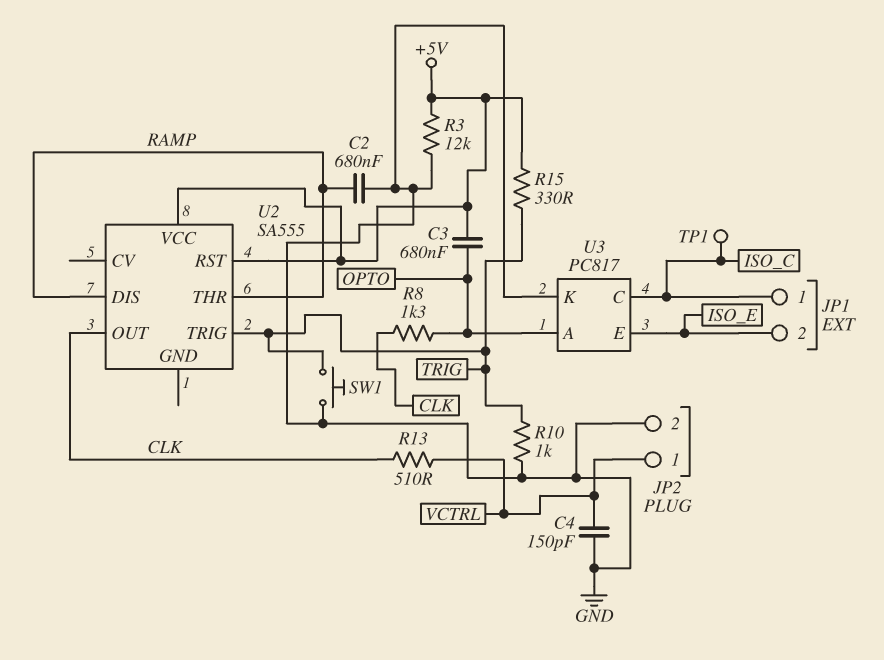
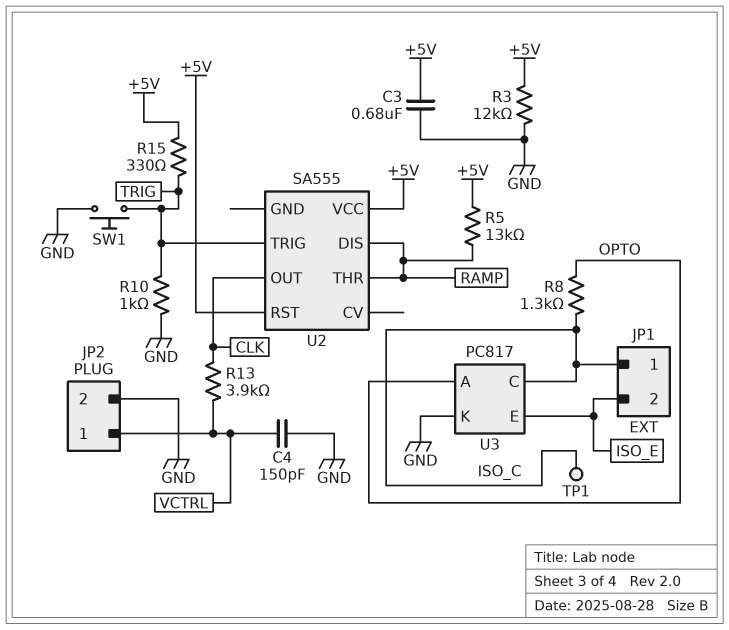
C2: 680nF (GND, RAMP) -> none
C3: 680nF (+5V, OPTO) -> 680nF (+5V, GND)
R5: none -> 13k (+5V, RAMP)
R8: 1.3k (CLK, OPTO) -> 1.3k (ISO_C, OPTO)
R13: 510 (CLK, VCTRL) -> 3.9k (CLK, VCTRL)

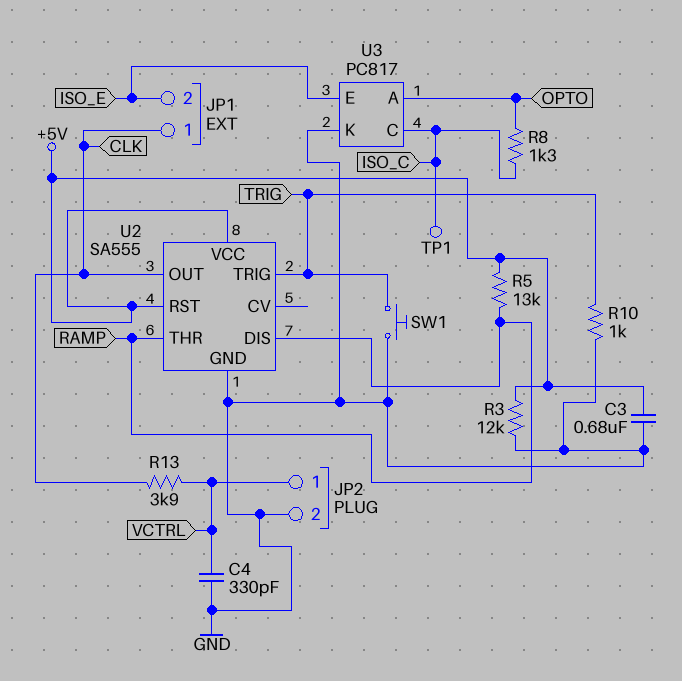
C4: 150pF (GND, VCTRL) -> 330pF (GND, VCTRL)
JP1 pin 1: ISO_C -> CLK
R15: 330 (+5V, TRIG) -> none
U2 pin GND: none -> GND

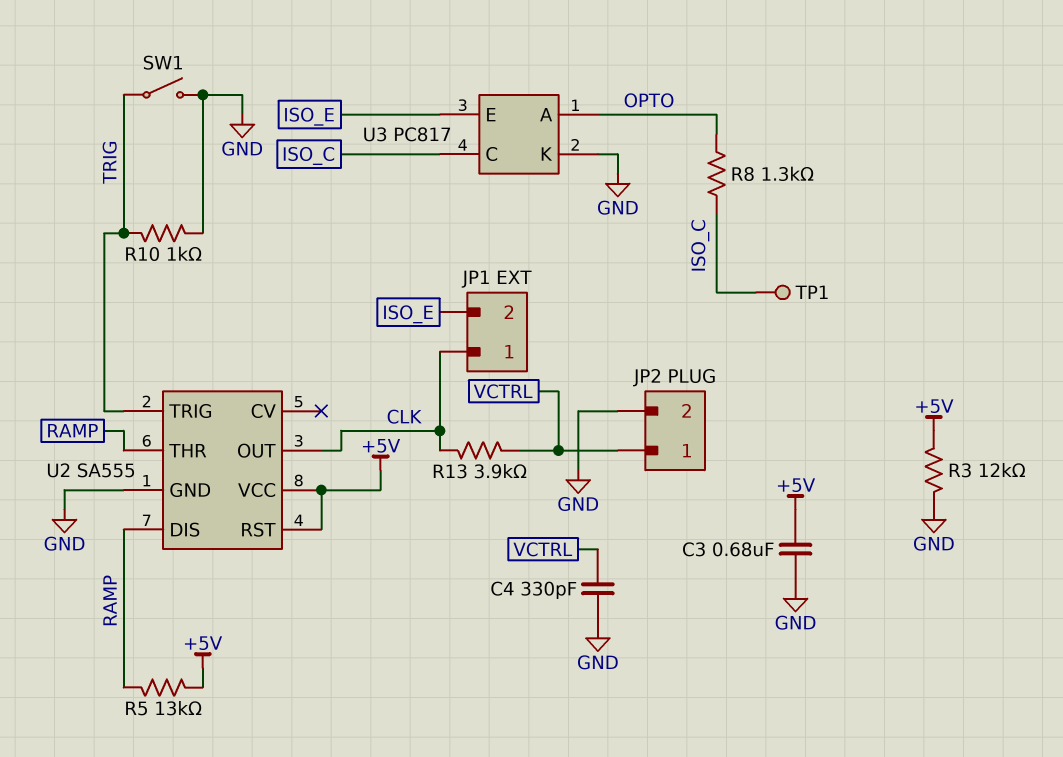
SW1: button (GND, TRIG) -> switch (GND, TRIG)

